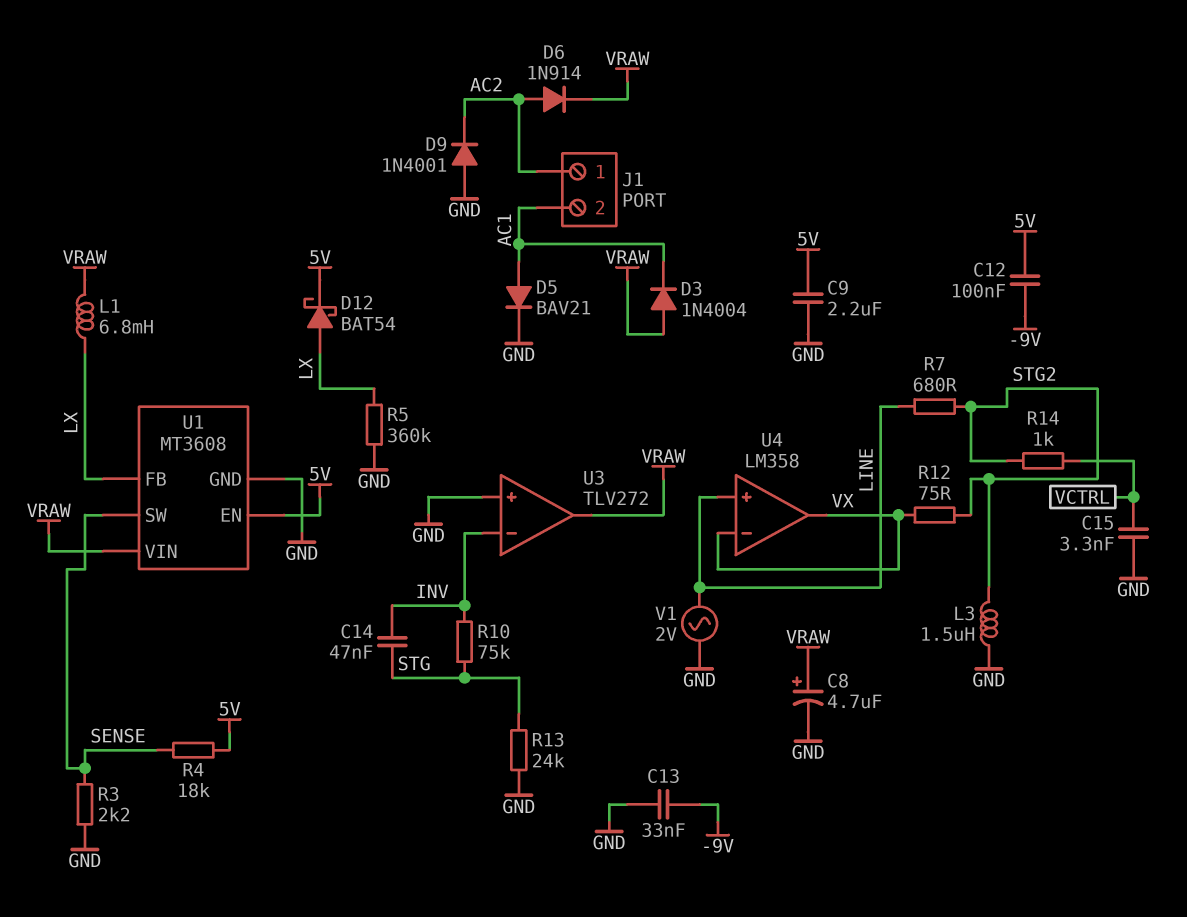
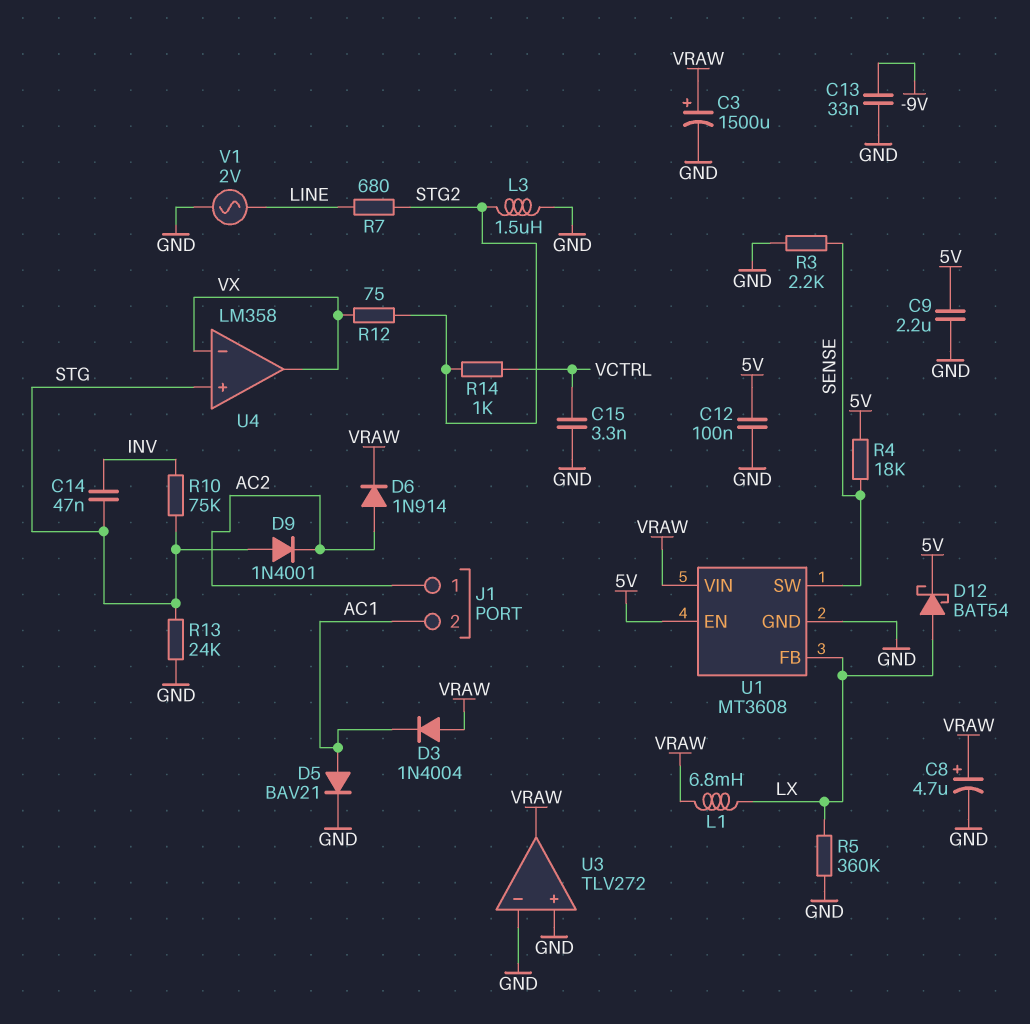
C3: none -> 1500uF (plus VRAW, minus GND)
C12: 100nF (-9V, 5V) -> 100nF (5V, GND)
D9: diode 1N4001 (A GND, K AC2) -> diode 1N4001 (A STG, K AC2)
U3 pin in-: INV -> GND
U4 pin in+: LINE -> STG

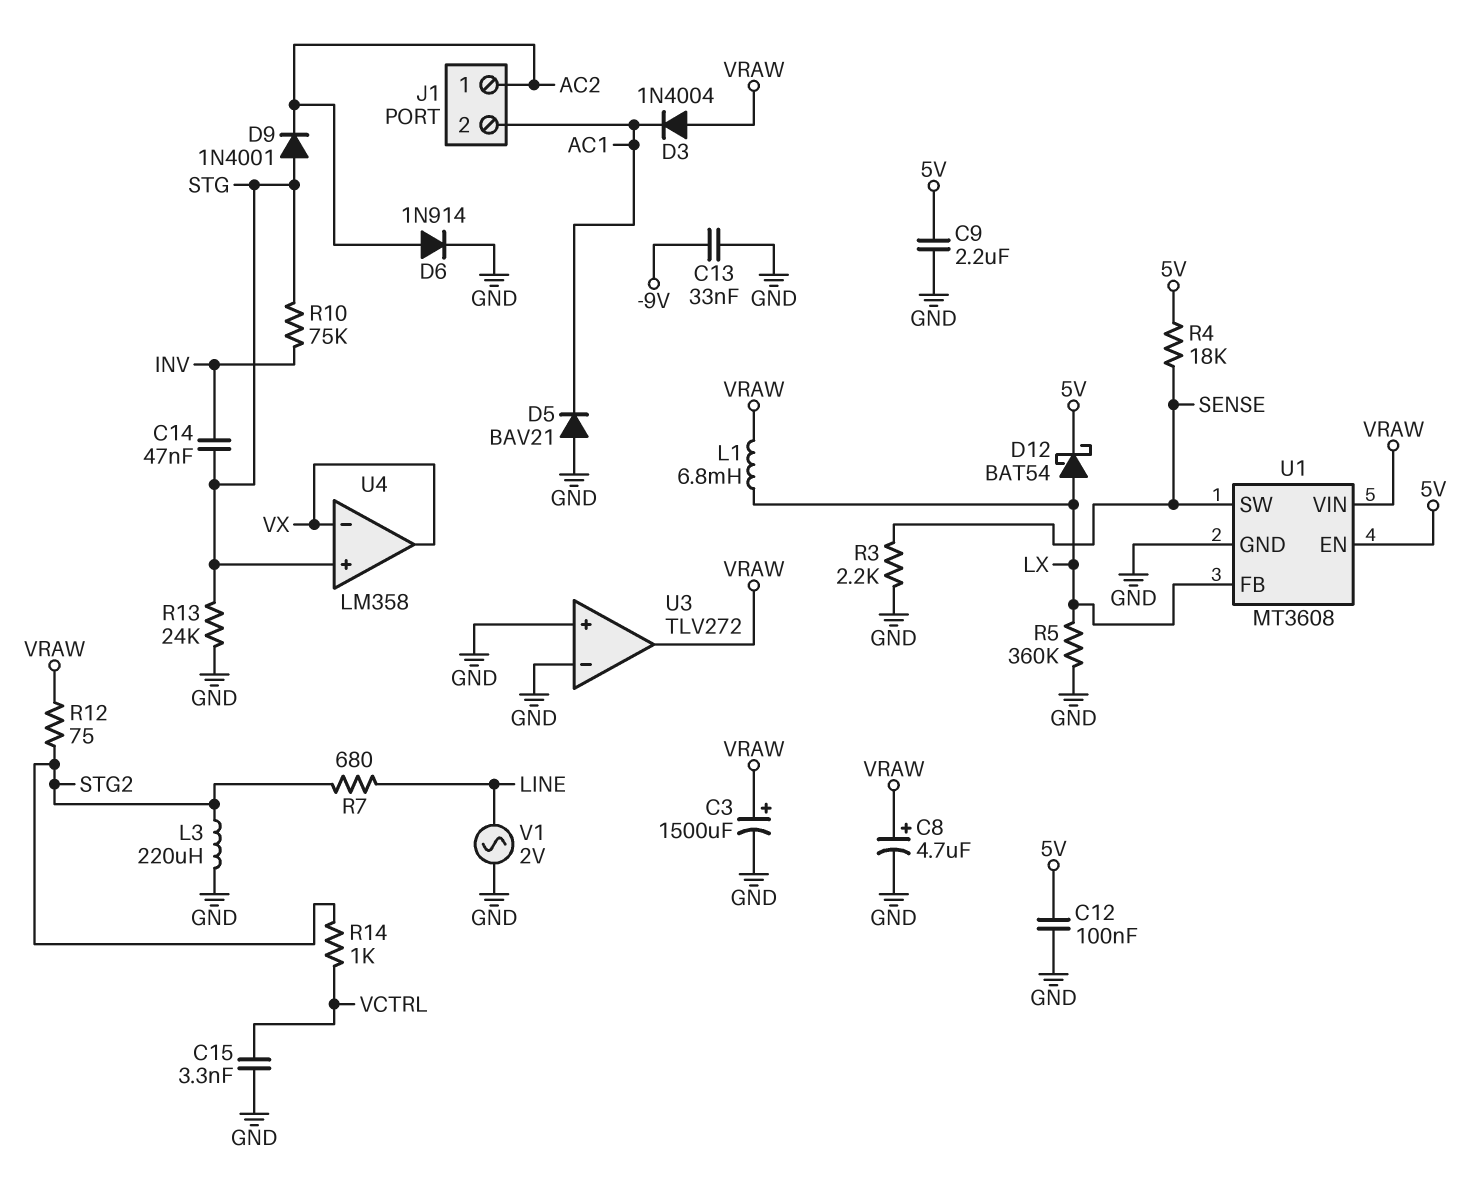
D5: diode BAV21 (A AC1, K GND) -> diode BAV21 (A GND, K AC1)
D6: diode 1N914 (A AC2, K VRAW) -> diode 1N914 (A AC2, K GND)
L3: 1.5uH (GND, STG2) -> 220uH (GND, STG2)
R12: 75 (STG2, VX) -> 75 (STG2, VRAW)

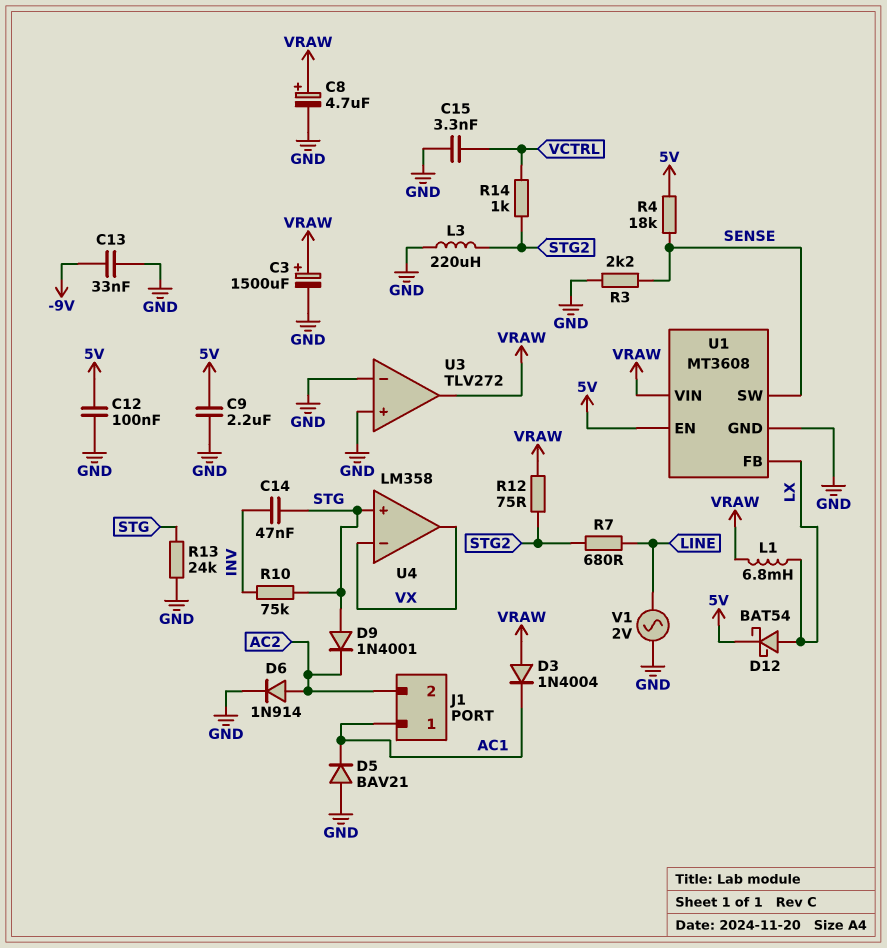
J1 pin 1: AC2 -> AC1
J1 pin 2: AC1 -> AC2
R5: 360k (GND, LX) -> none

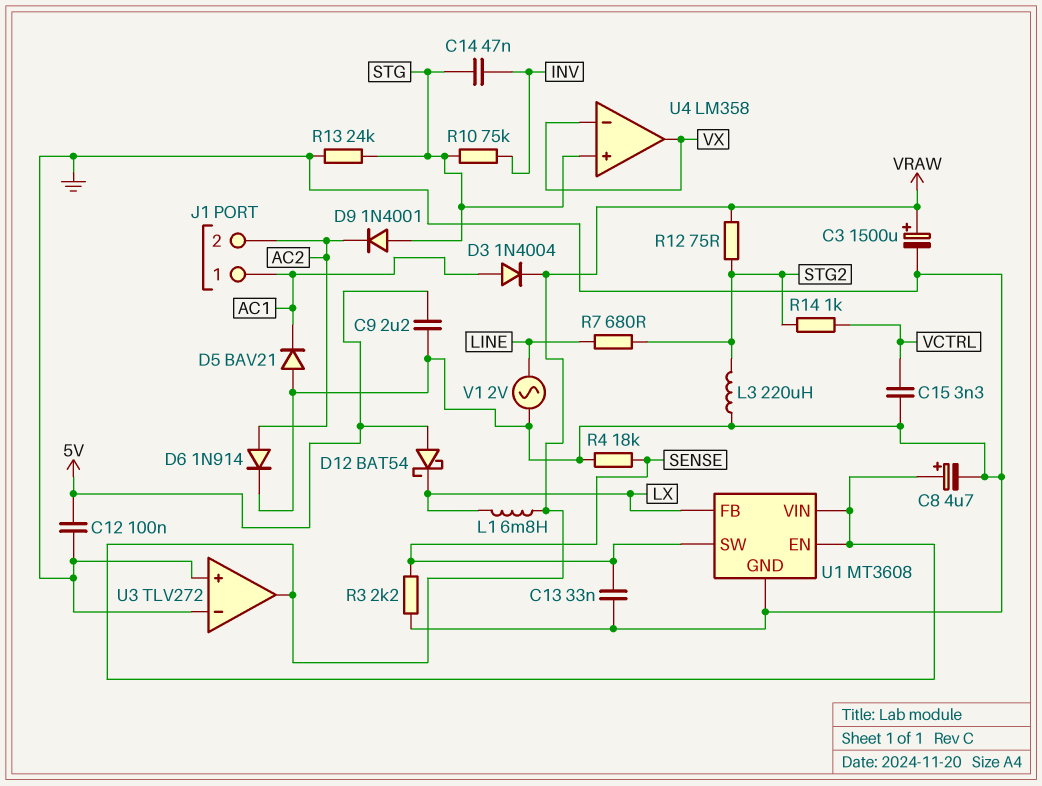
C13: 33nF (-9V, GND) -> 33nF (GND, SENSE)
D3: diode 1N4004 (A VRAW, K AC1) -> diode 1N4004 (A AC1, K VRAW)
D12: schottky BAT54 (A LX, K 5V) -> schottky BAT54 (A 5V, K LX)
R4: 18k (5V, SENSE) -> 18k (GND, SENSE)
U1 pin EN: 5V -> VRAW

